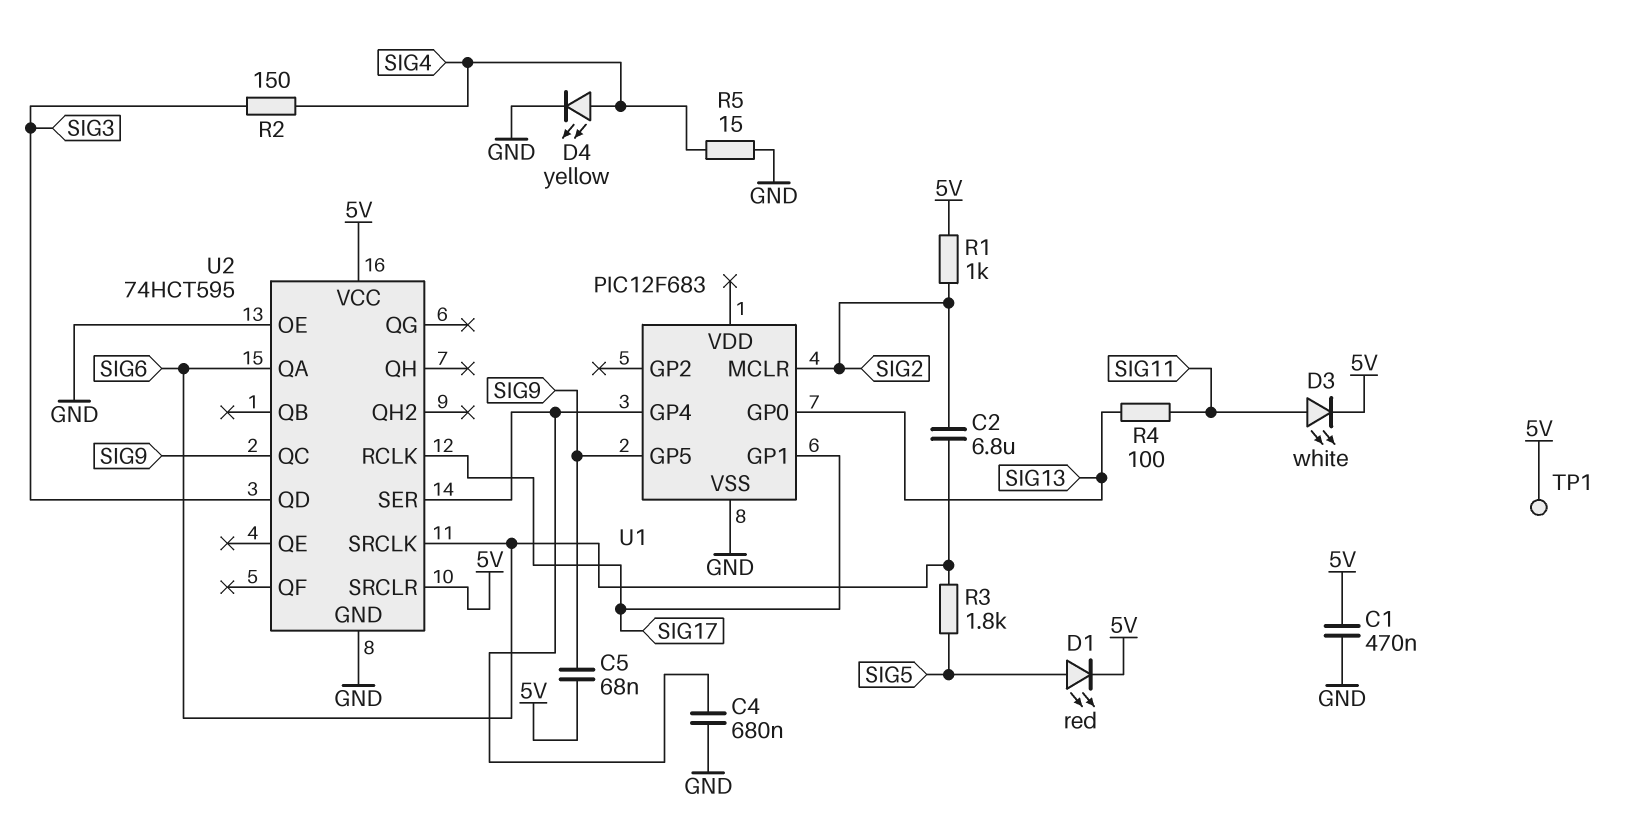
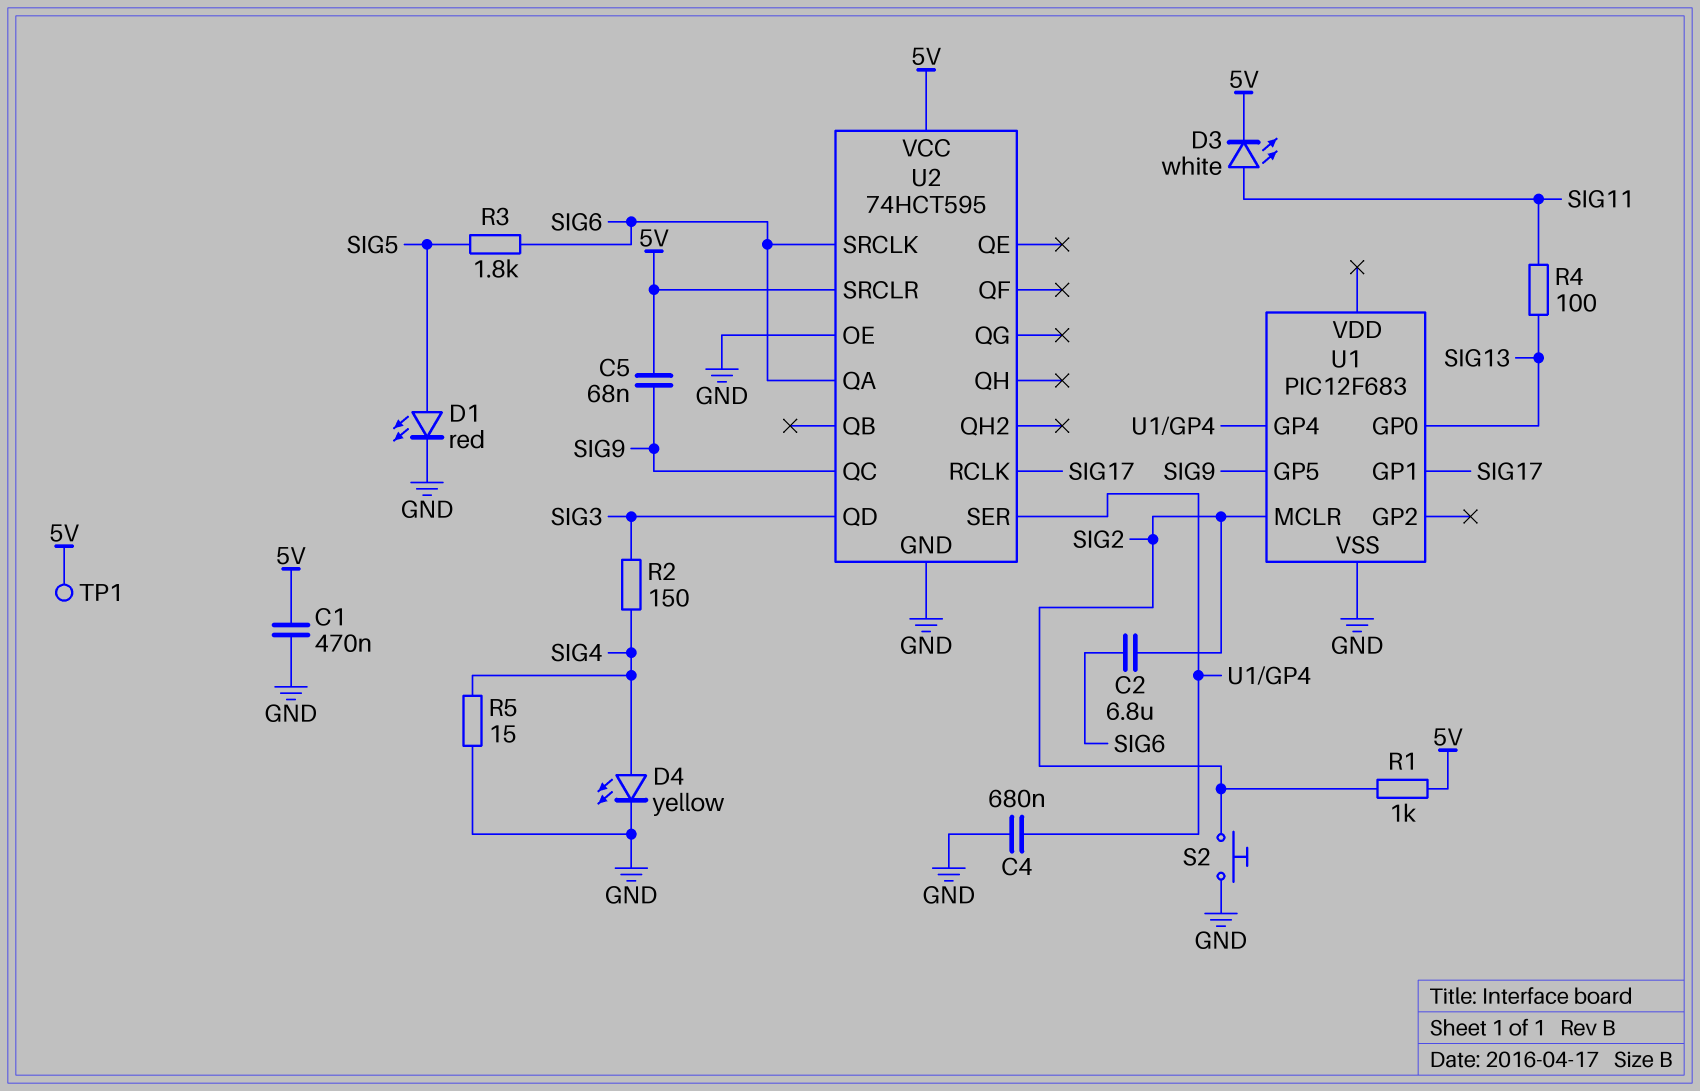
D1: LED red (A SIG5, K 5V) -> LED red (A SIG5, K GND)
S2: none -> button (GND, SIG2)

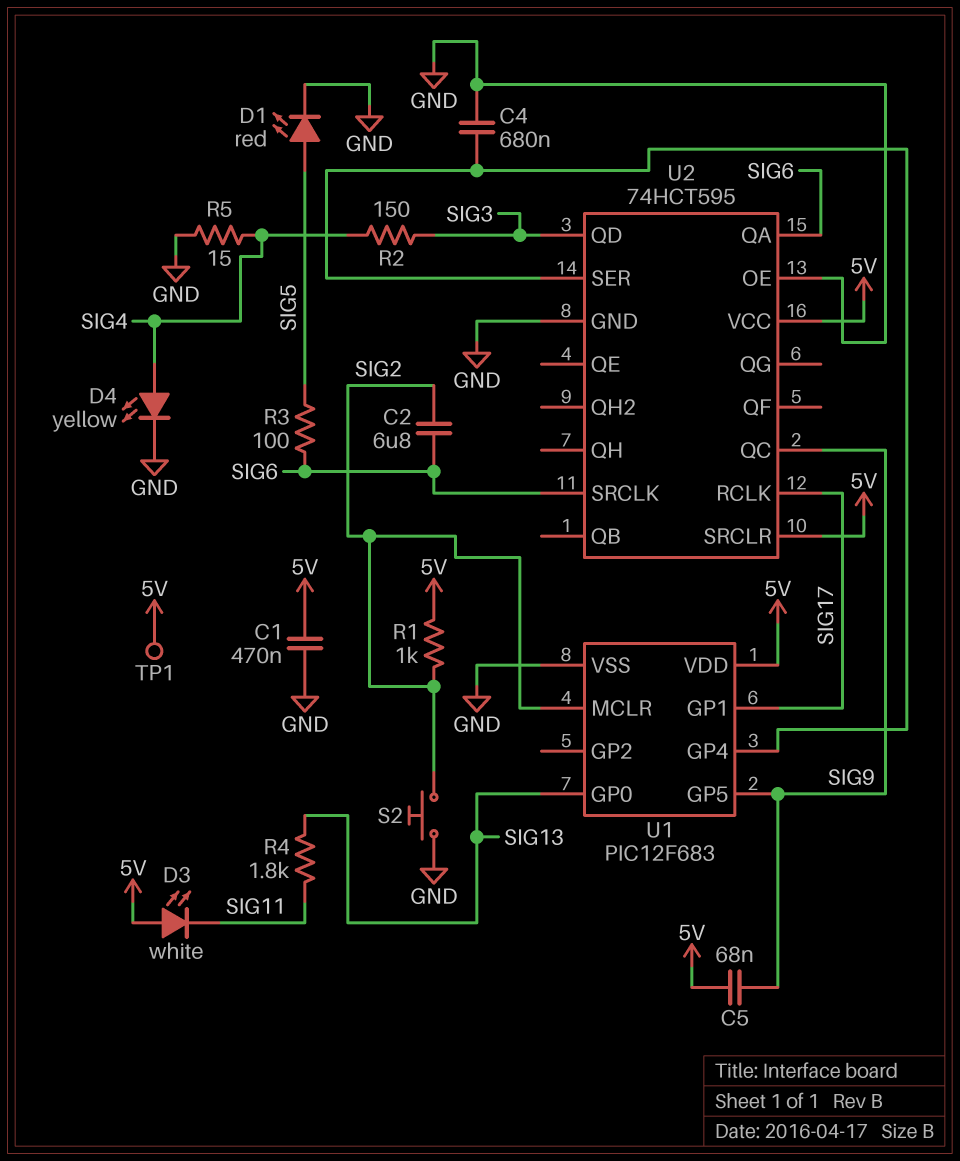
D3: LED white (A SIG11, K 5V) -> LED white (A 5V, K SIG11)
R3: 1.8k (SIG5, SIG6) -> 100 (SIG5, SIG6)
R4: 100 (SIG11, SIG13) -> 1.8k (SIG11, SIG13)
U1 pin VDD: none -> 5V

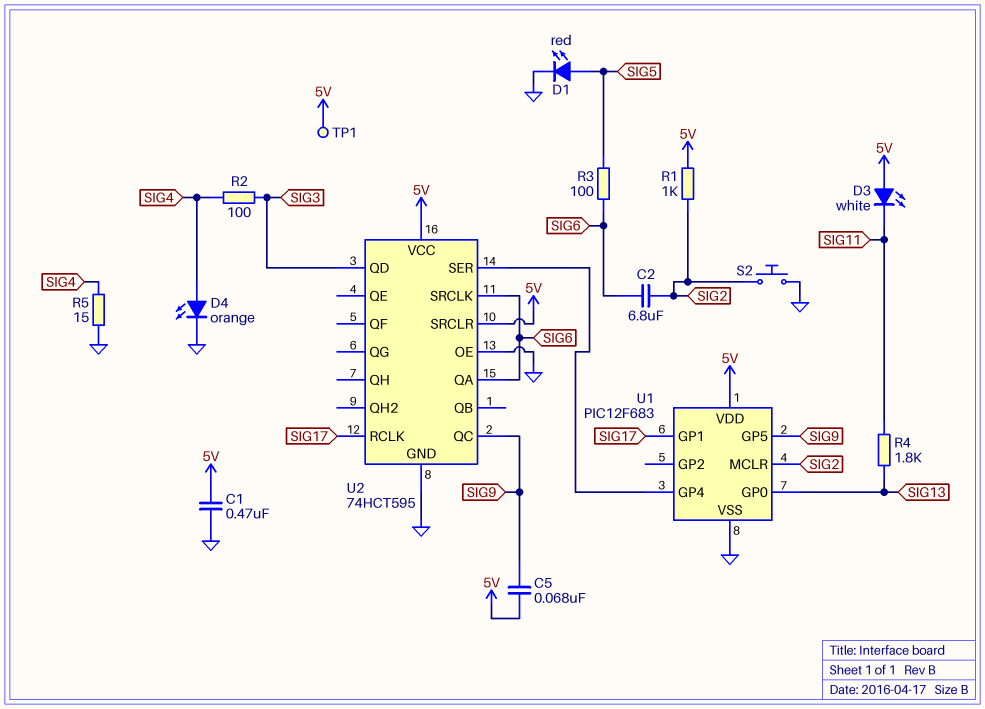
C4: 680nF (GND, U1/GP4) -> none
D4: LED yellow (A SIG4, K GND) -> LED orange (A SIG4, K GND)
R2: 150 (SIG3, SIG4) -> 100 (SIG3, SIG4)

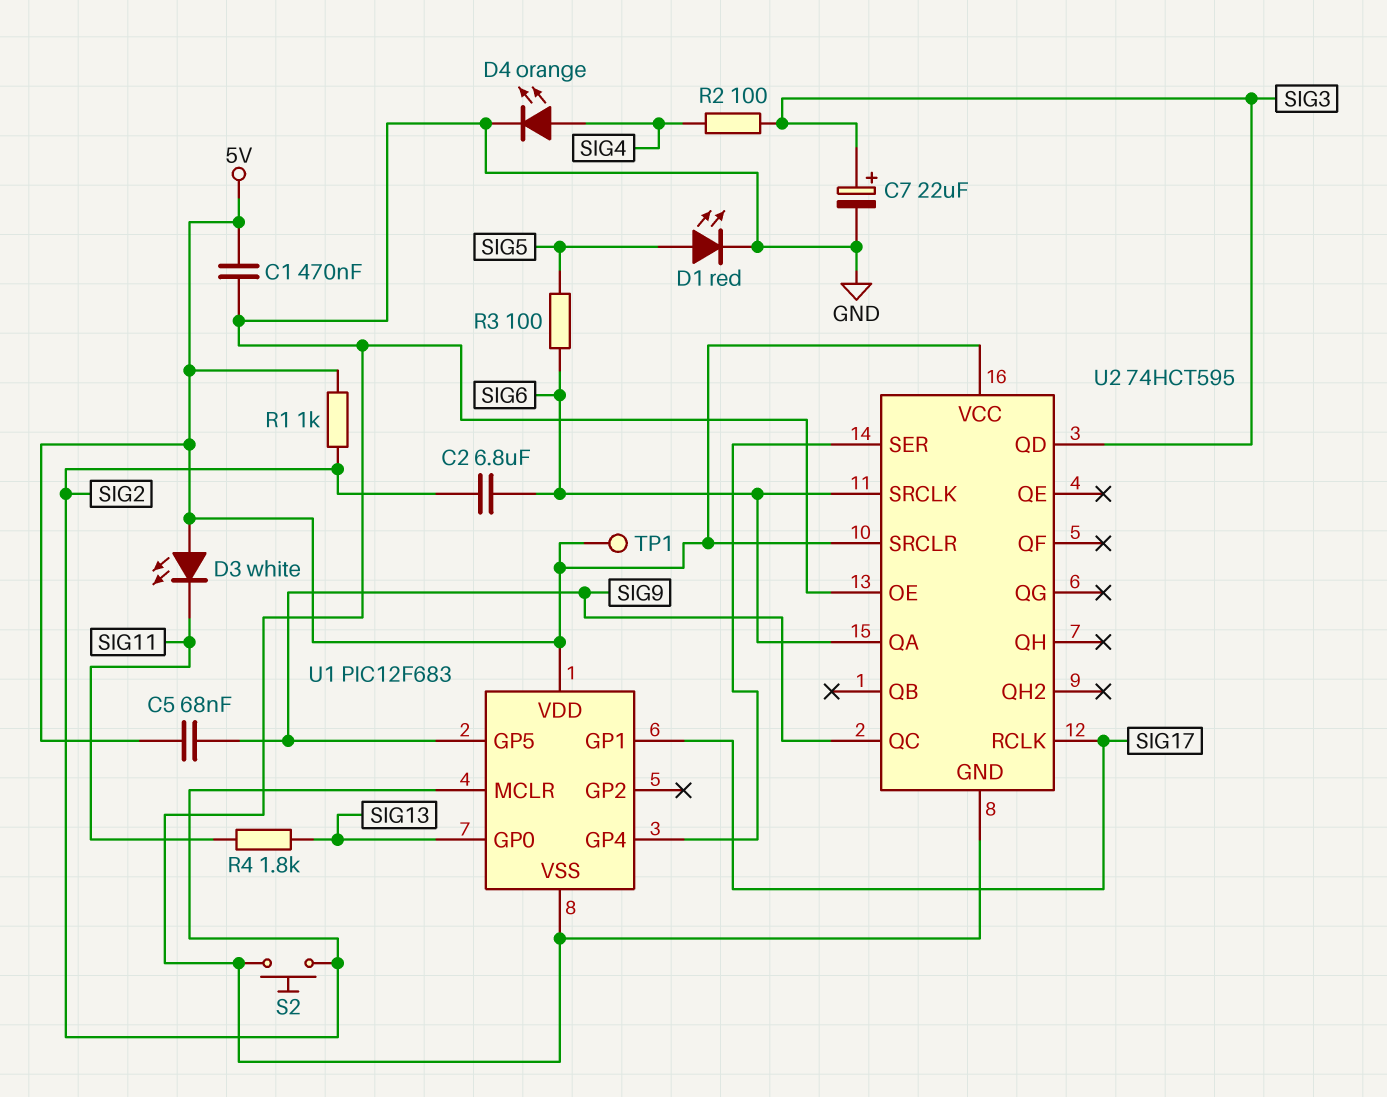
C7: none -> 22uF (plus SIG3, minus GND)
R5: 15 (GND, SIG4) -> none

